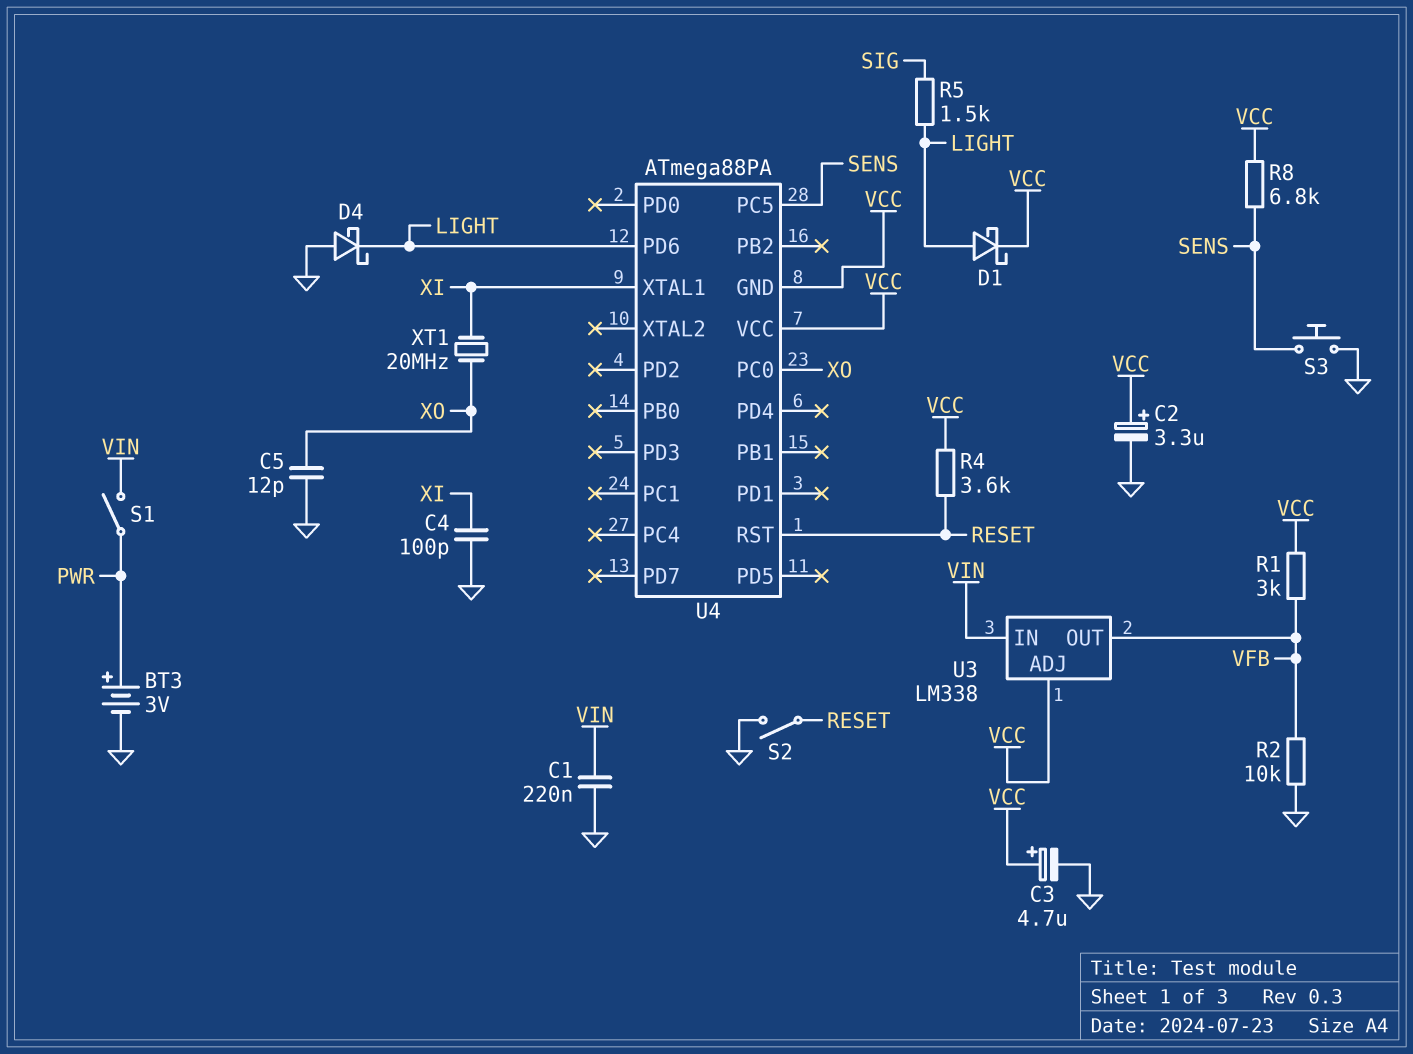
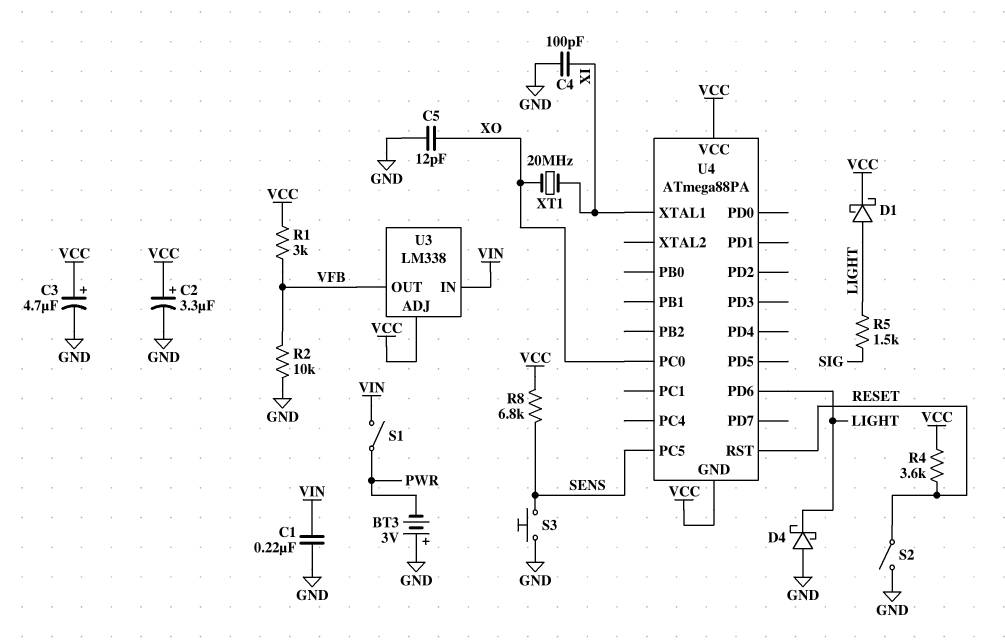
BT3: 3V (plus PWR, minus GND) -> 3V (plus GND, minus PWR)

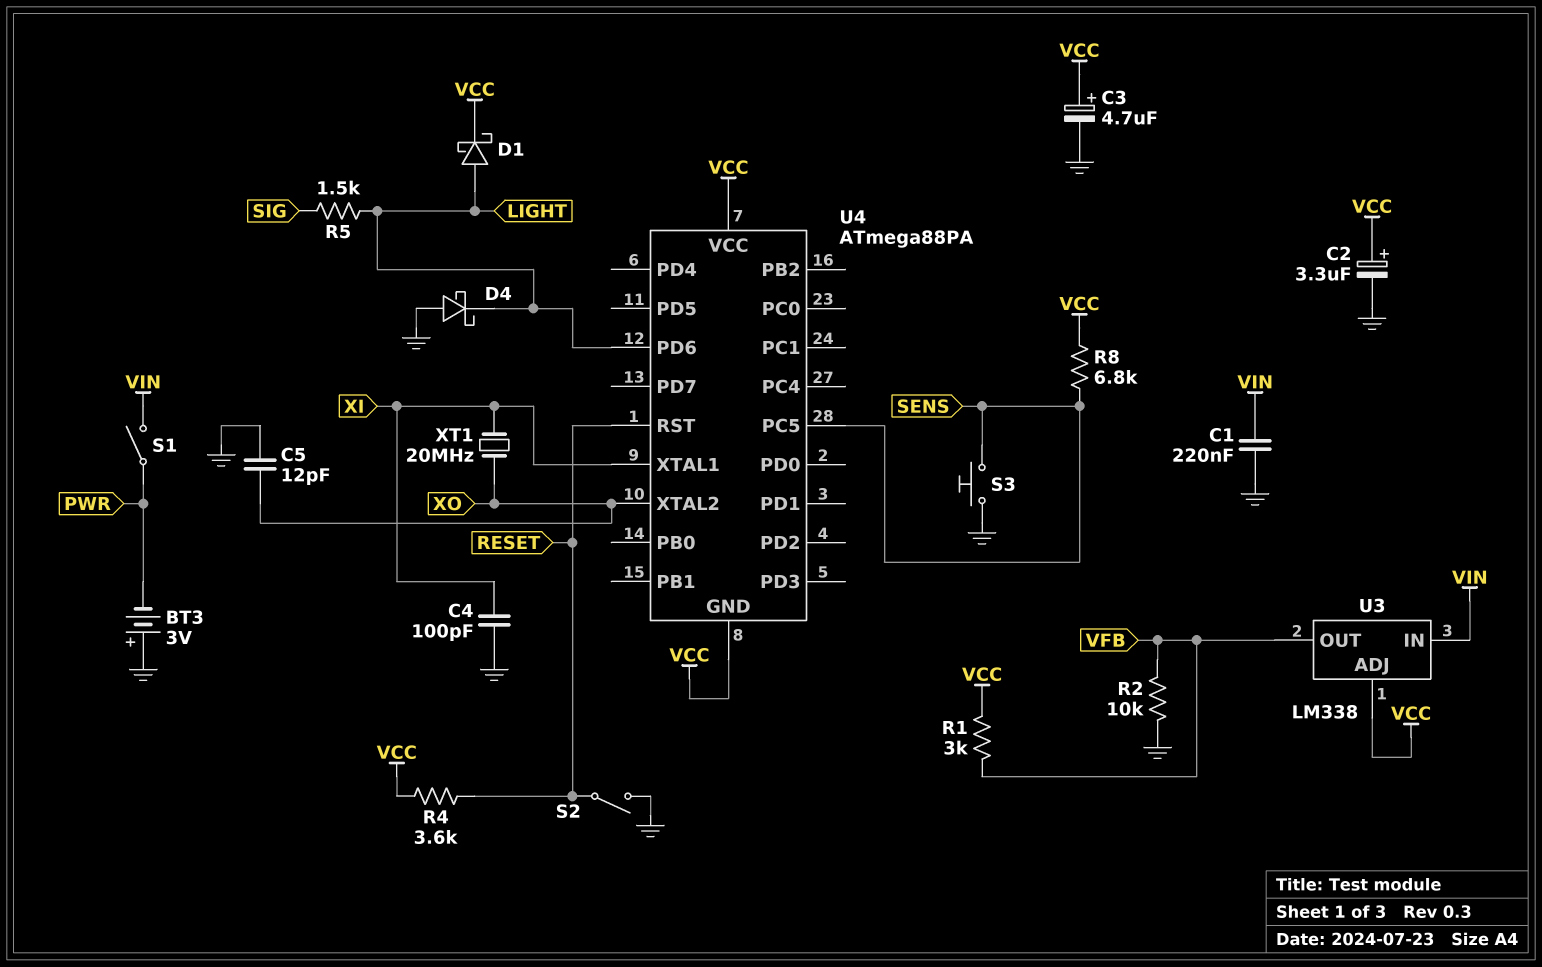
U4 pin PC0: XO -> none
U4 pin XTAL2: none -> XO

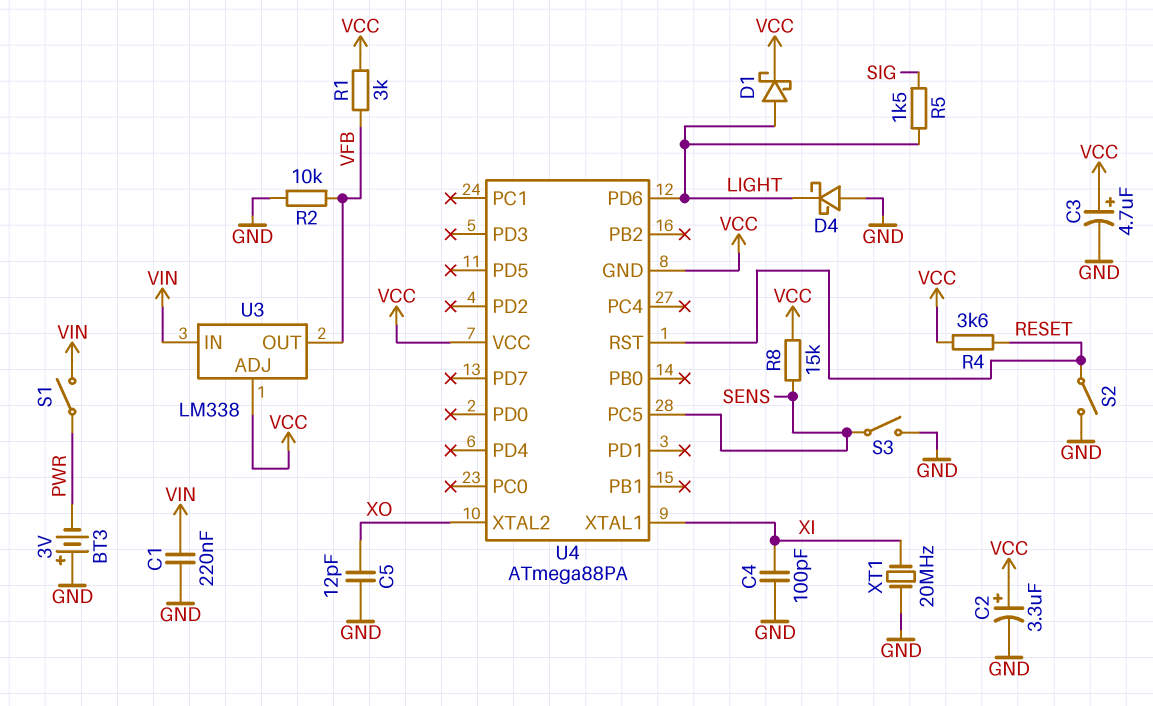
R8: 6.8k (SENS, VCC) -> 15k (SENS, VCC)
S3: button (GND, SENS) -> switch (GND, SENS)
XT1: 20MHz (XI, XO) -> 20MHz (GND, XI)

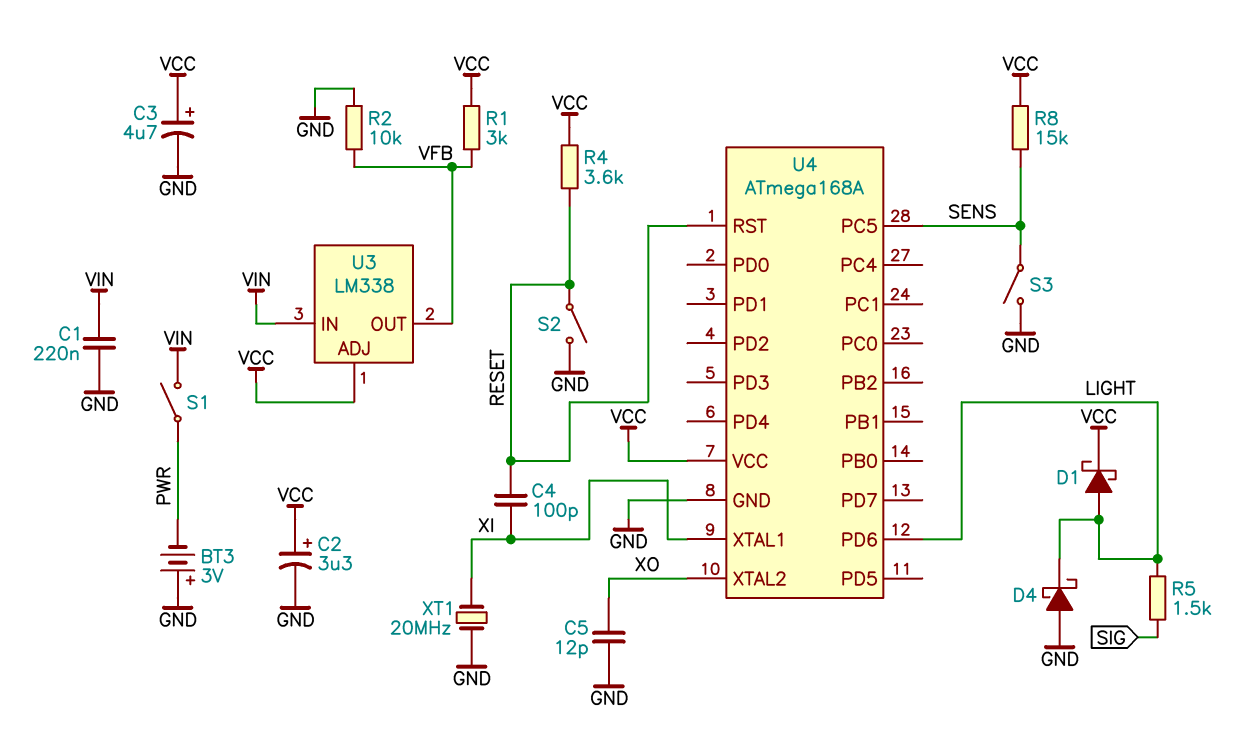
C4: 100pF (GND, XI) -> 100pF (RESET, XI)
U4: ATmega88PA -> ATmega168A
U4 pin GND: VCC -> GND

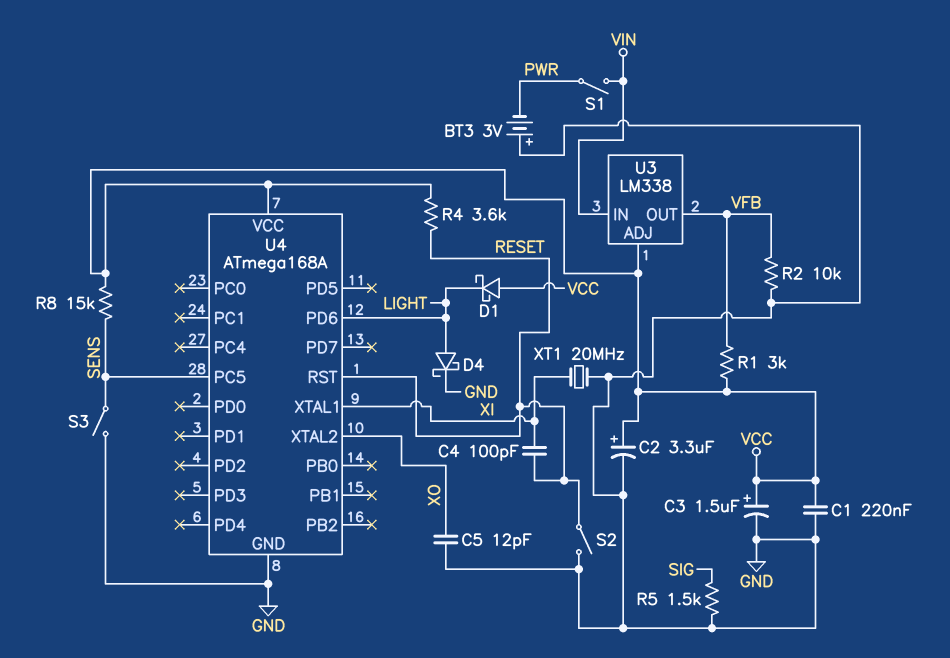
C1: 220nF (GND, VIN) -> 220nF (GND, VCC)
C3: 4.7uF (plus VCC, minus GND) -> 1.5uF (plus VCC, minus GND)
D1: schottky (A LIGHT, K VCC) -> schottky (A VCC, K LIGHT)
D4: schottky (A GND, K LIGHT) -> schottky (A LIGHT, K GND)
R5: 1.5k (LIGHT, SIG) -> 1.5k (GND, SIG)

